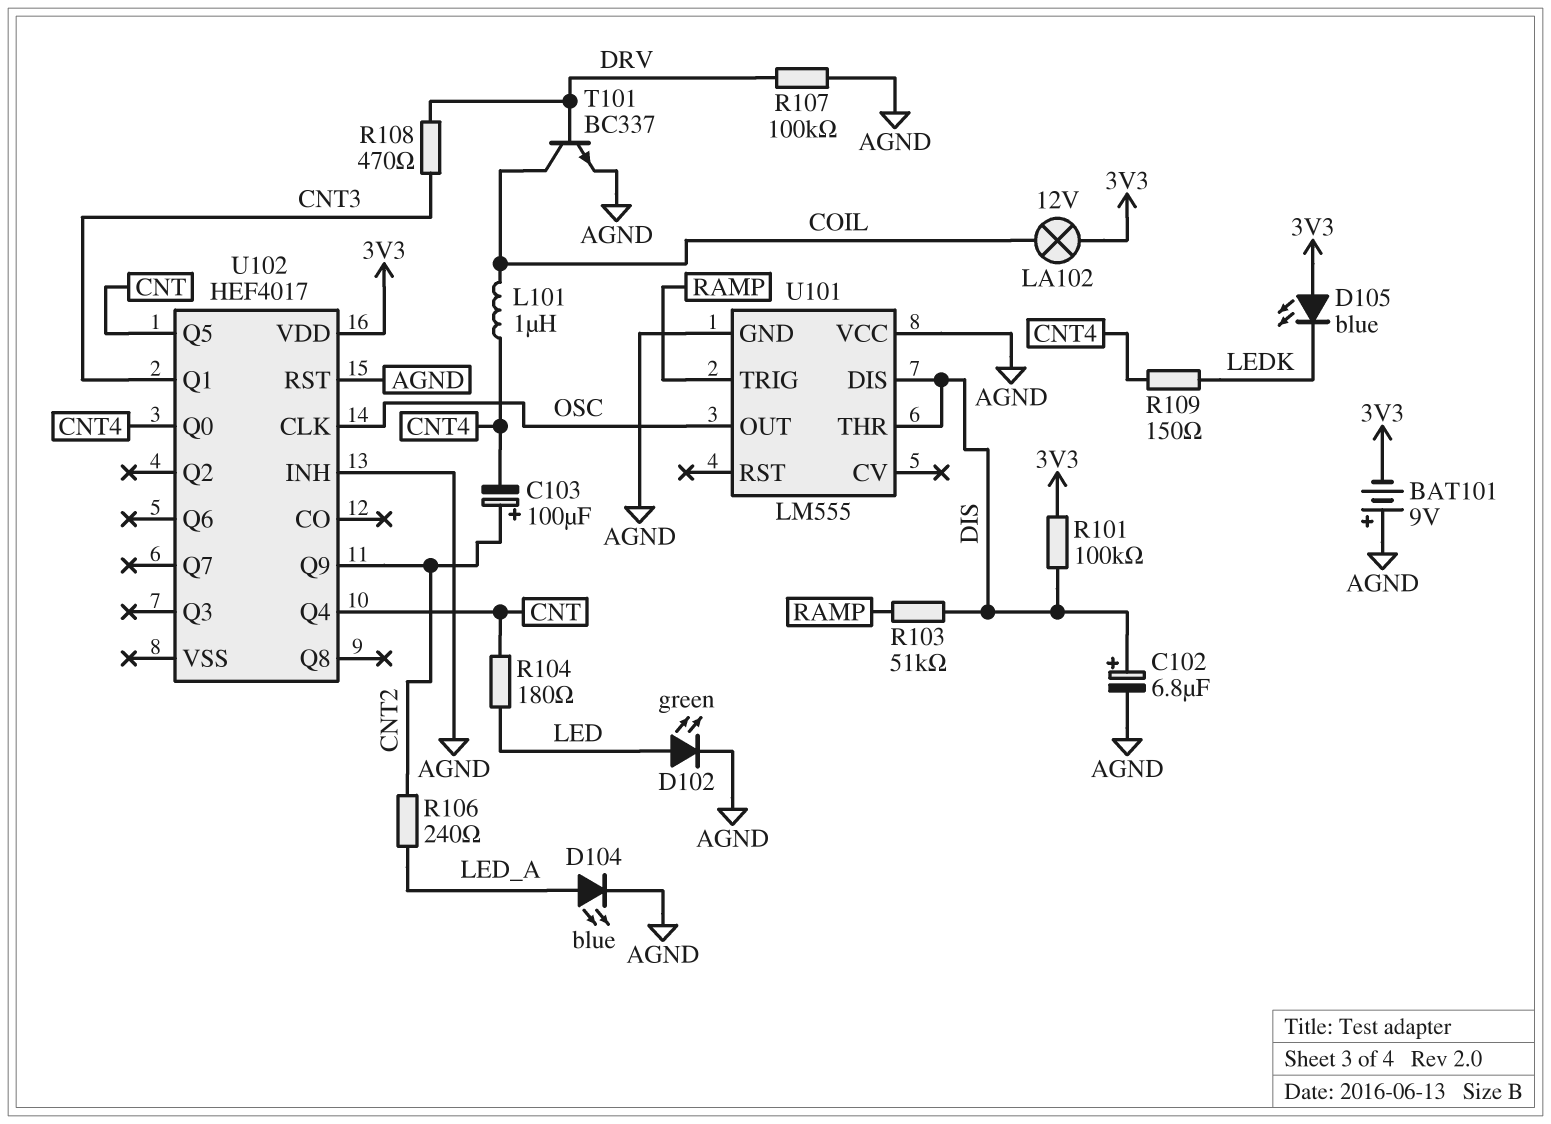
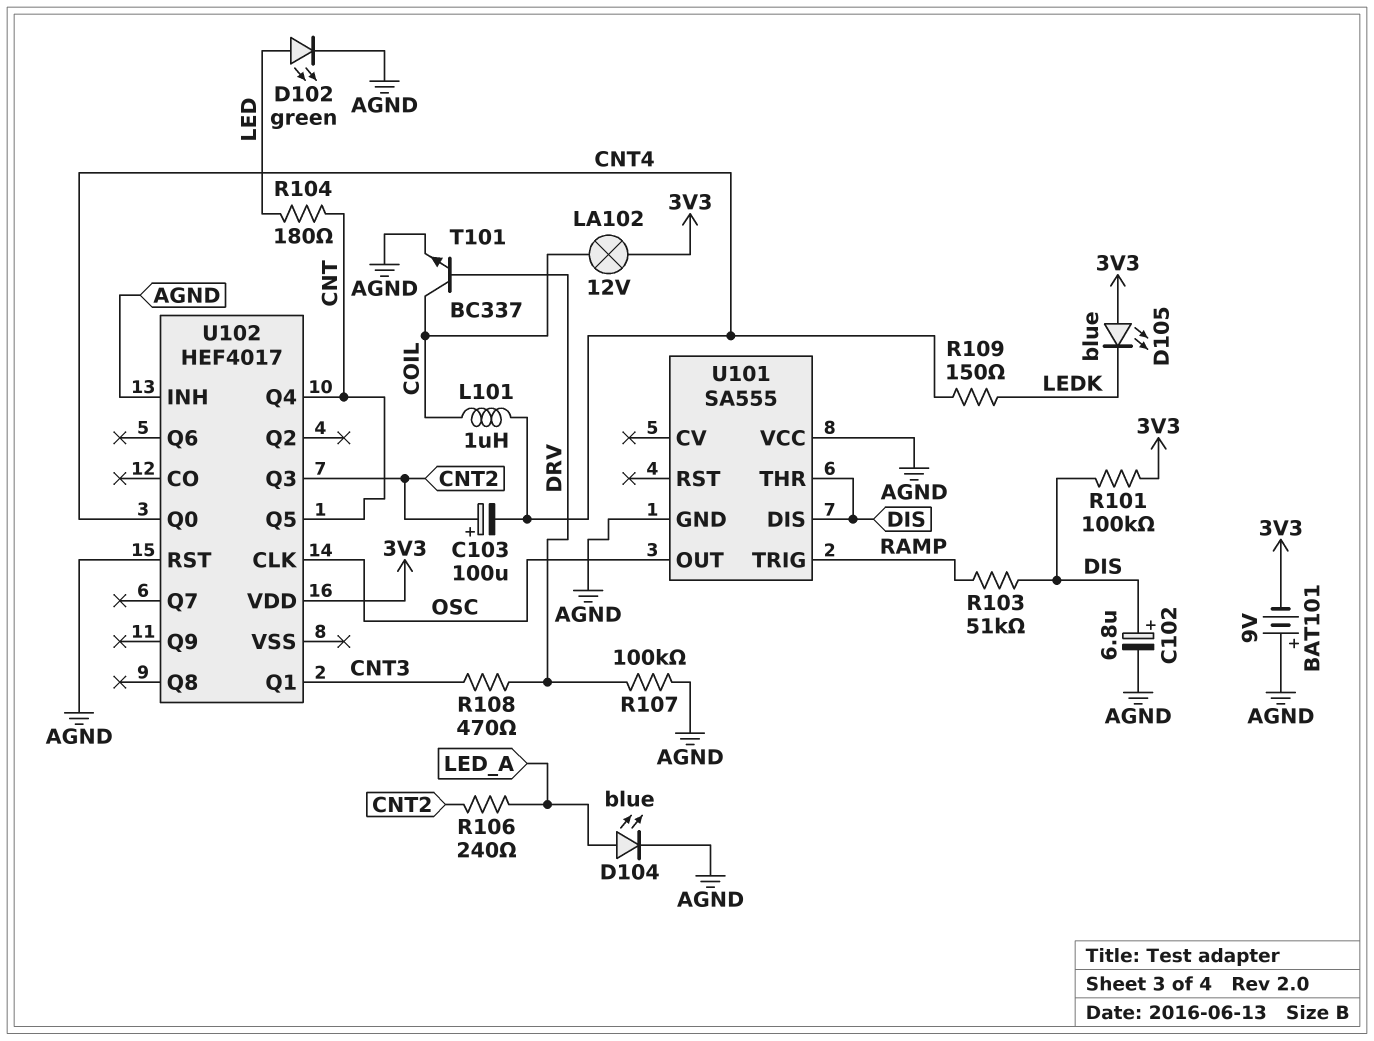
U101: LM555 -> SA555
U102 pin Q3: none -> CNT2
U102 pin Q9: CNT2 -> none

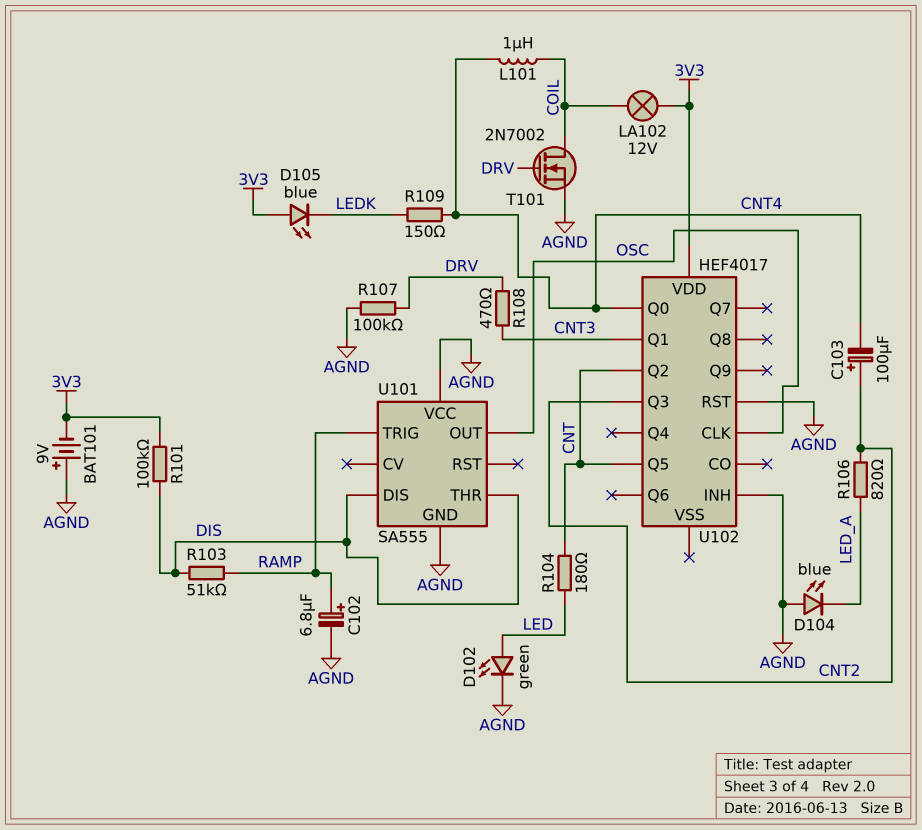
C102: 6.8uF (plus DIS, minus AGND) -> 6.8uF (plus RAMP, minus AGND)
D104: LED blue (A LED_A, K AGND) -> LED blue (A AGND, K LED_A)
R106: 240 (CNT2, LED_A) -> 820 (CNT2, LED_A)
T101: NPN BC337 (B DRV, C COIL, E AGND) -> NMOS 2N7002 (G DRV, D COIL, S AGND)
U102 pin Q2: none -> CNT
U102 pin Q4: CNT -> none

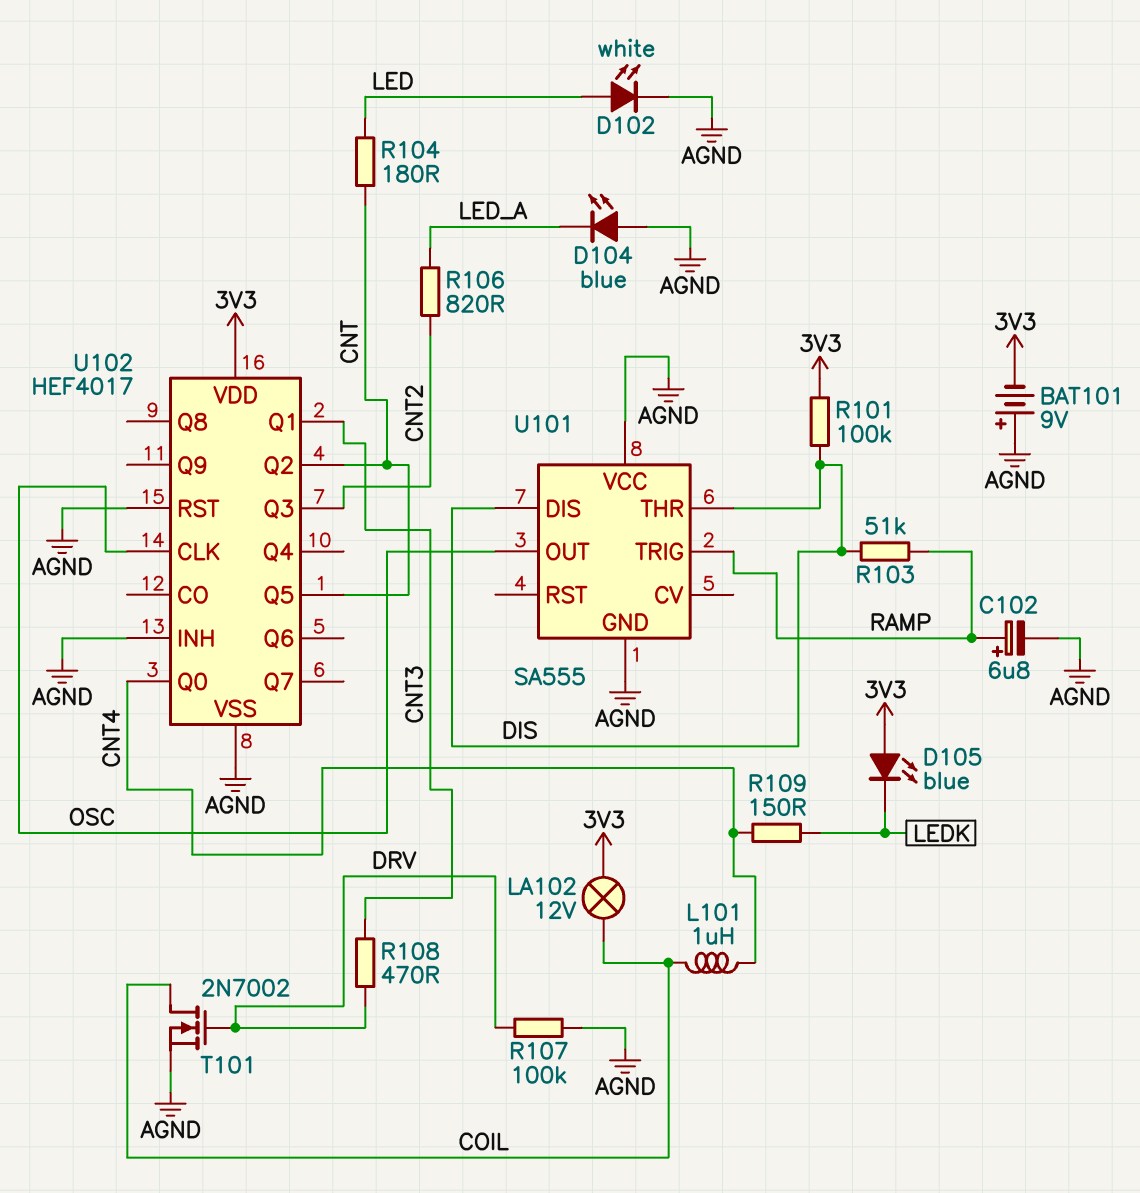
C103: 100uF (plus CNT2, minus CNT4) -> none
D102: LED green (A LED, K AGND) -> LED white (A LED, K AGND)
U102 pin VSS: none -> AGND

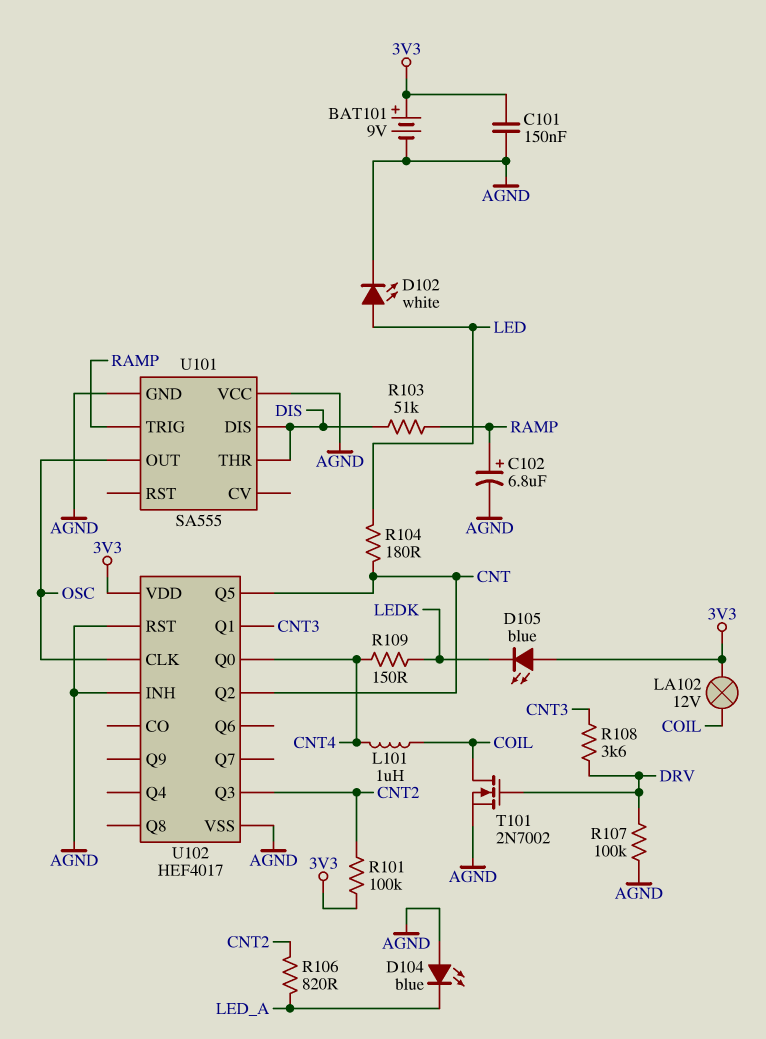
BAT101: 9V (plus AGND, minus 3V3) -> 9V (plus 3V3, minus AGND)
C101: none -> 150nF (3V3, AGND)
R101: 100k (3V3, DIS) -> 100k (3V3, CNT2)
R108: 470 (CNT3, DRV) -> 3.6k (CNT3, DRV)

